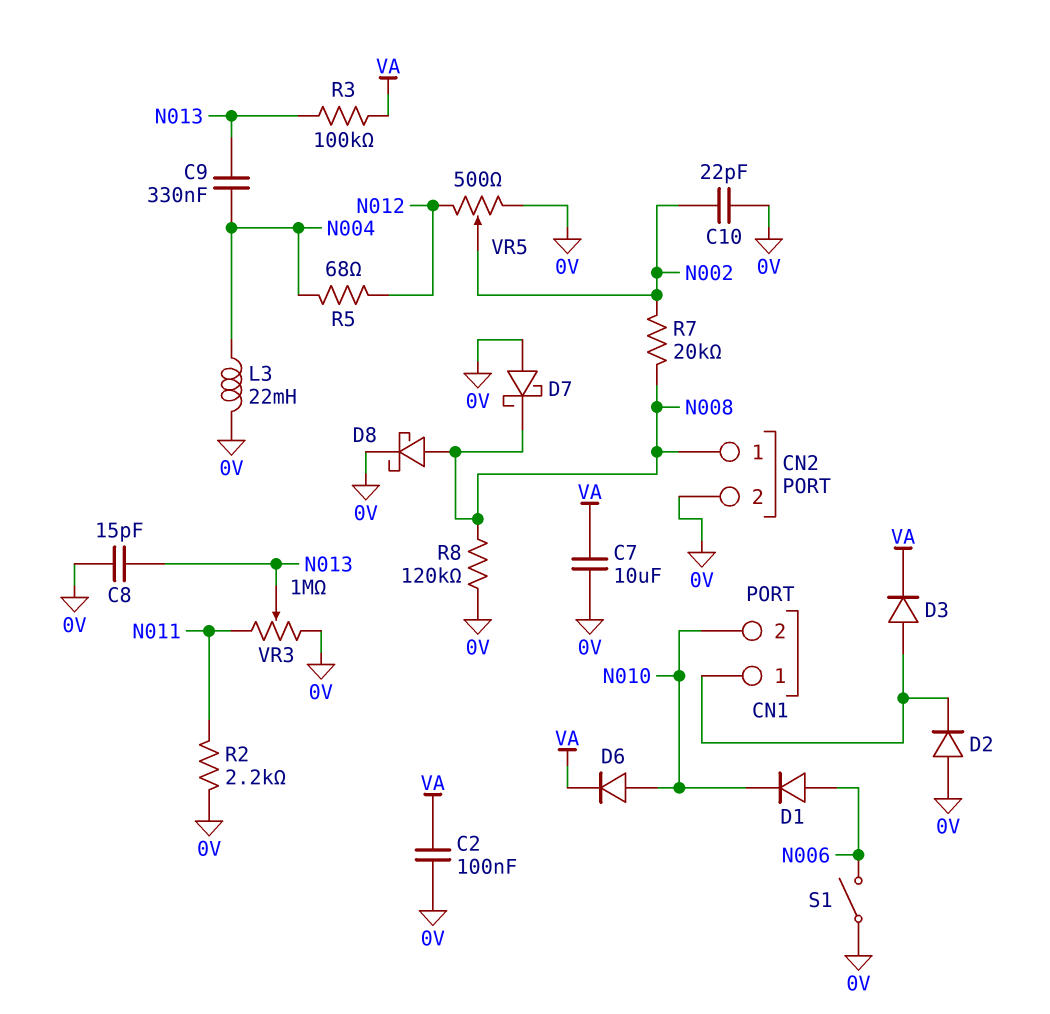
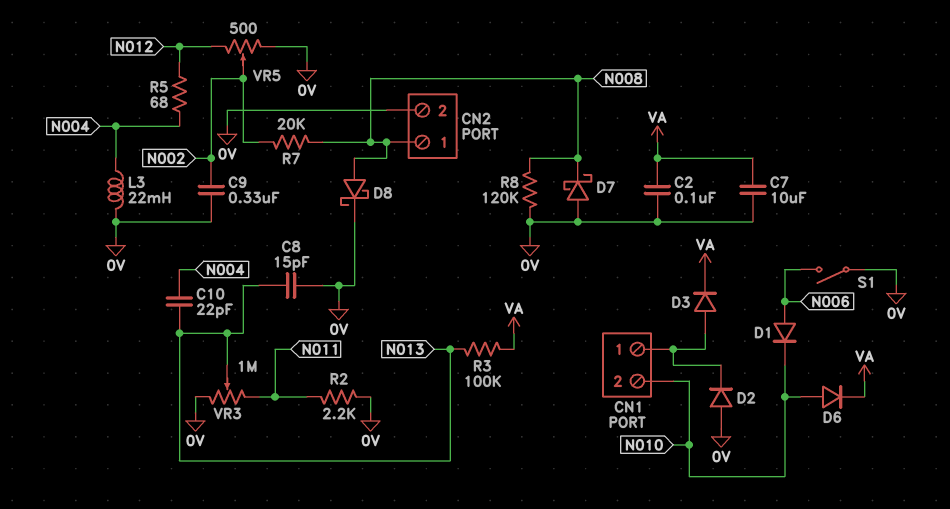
C9: 330nF (N004, N013) -> 330nF (0V, N002)
C10: 22pF (0V, N002) -> 22pF (N004, N013)

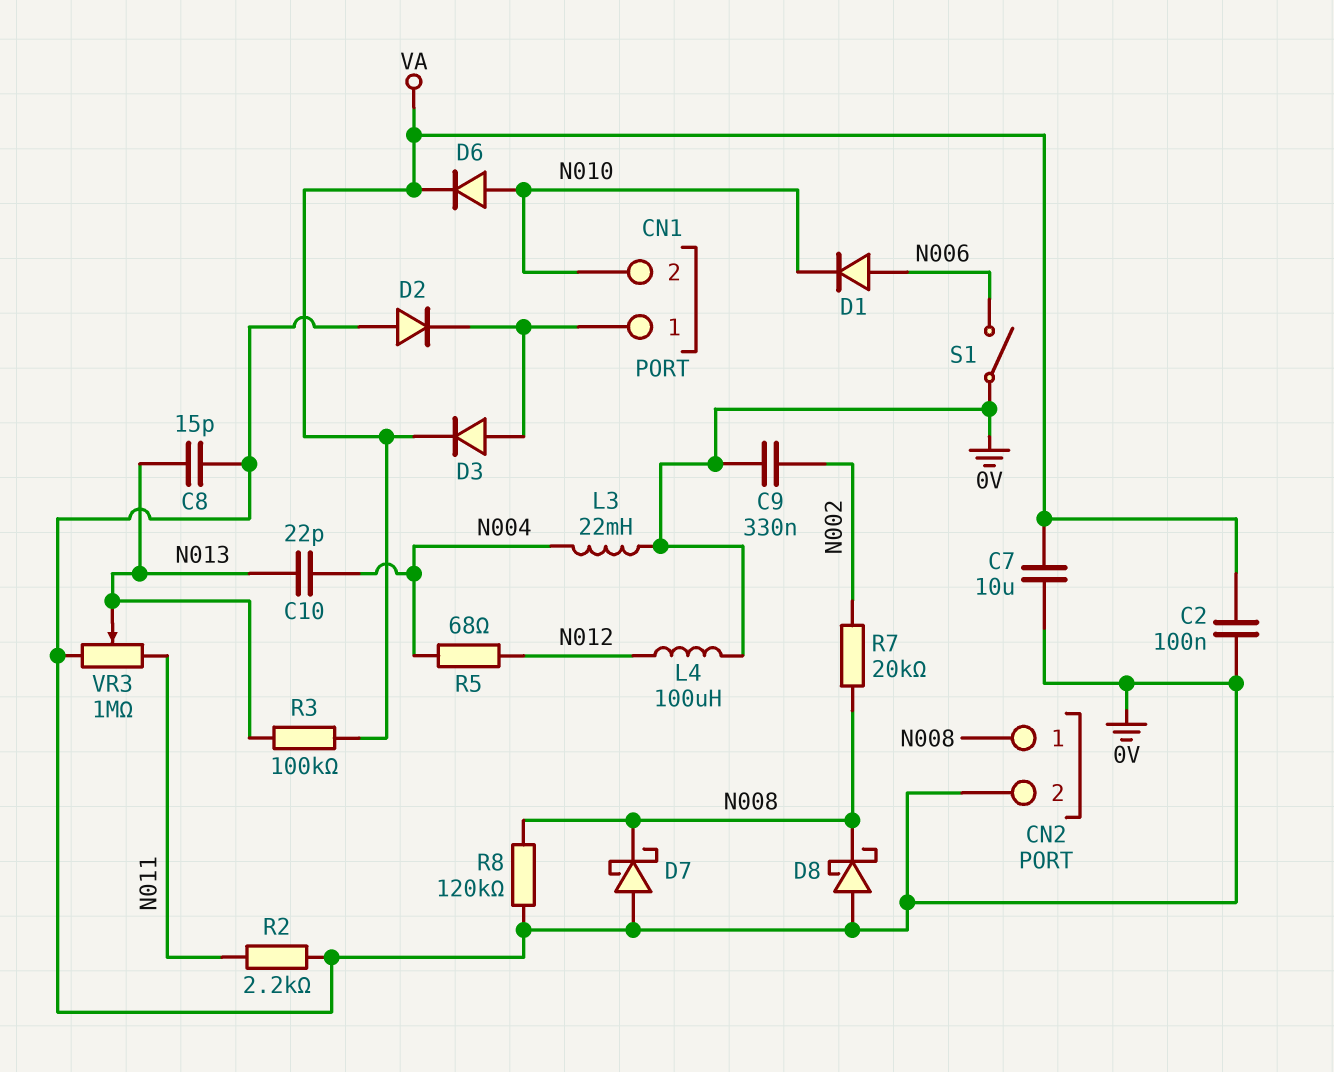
D8: schottky (A N008, K 0V) -> schottky (A 0V, K N008)
L4: none -> 100uH (0V, N012)
VR5: 500 (0V, N012, wiper N002) -> none

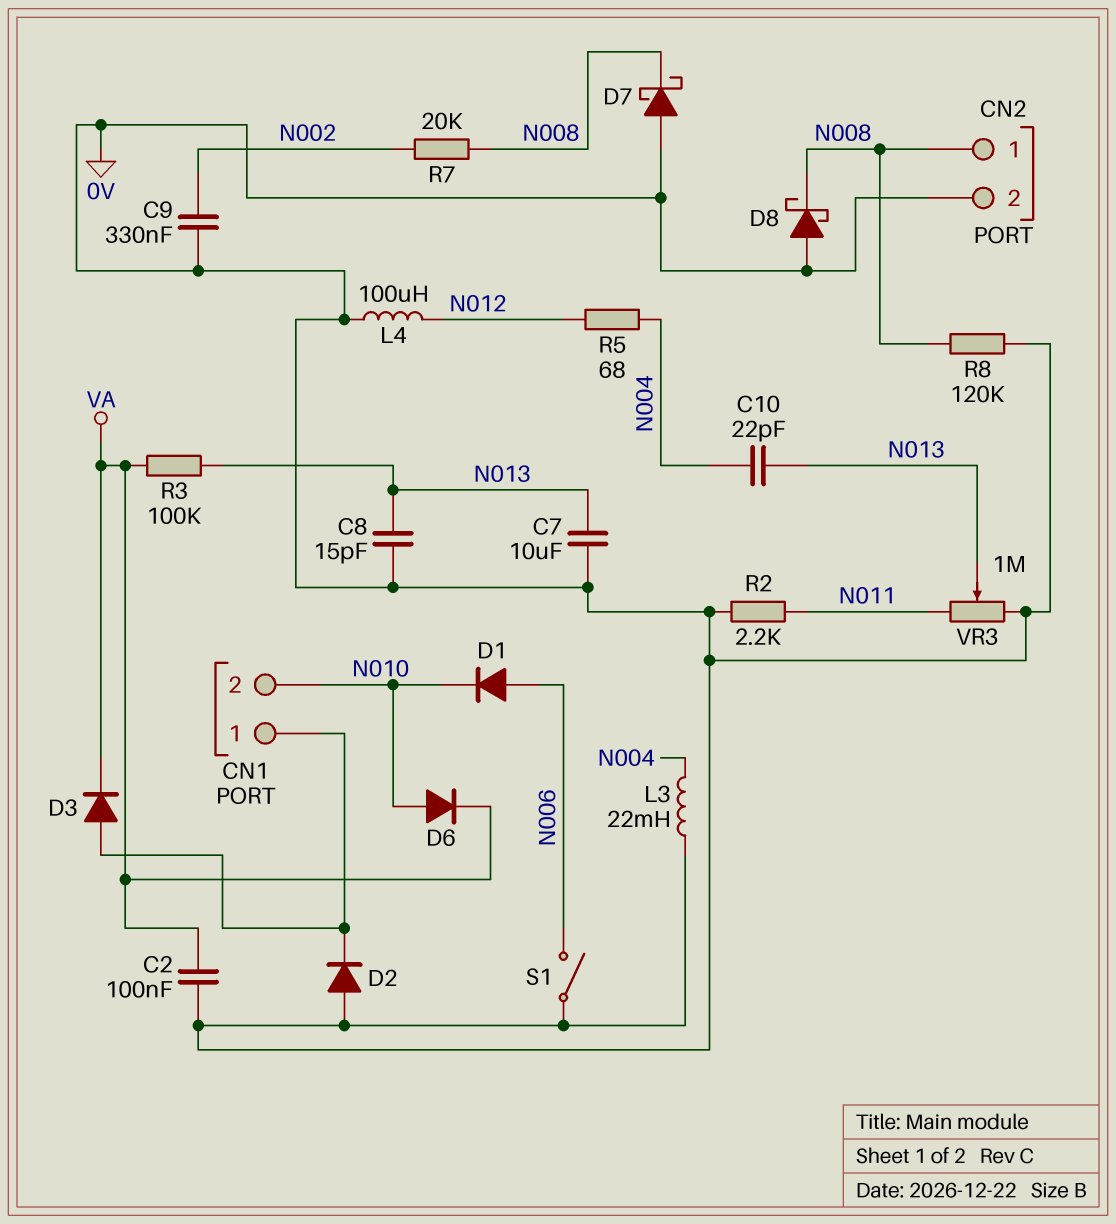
C7: 10uF (0V, VA) -> 10uF (0V, N013)

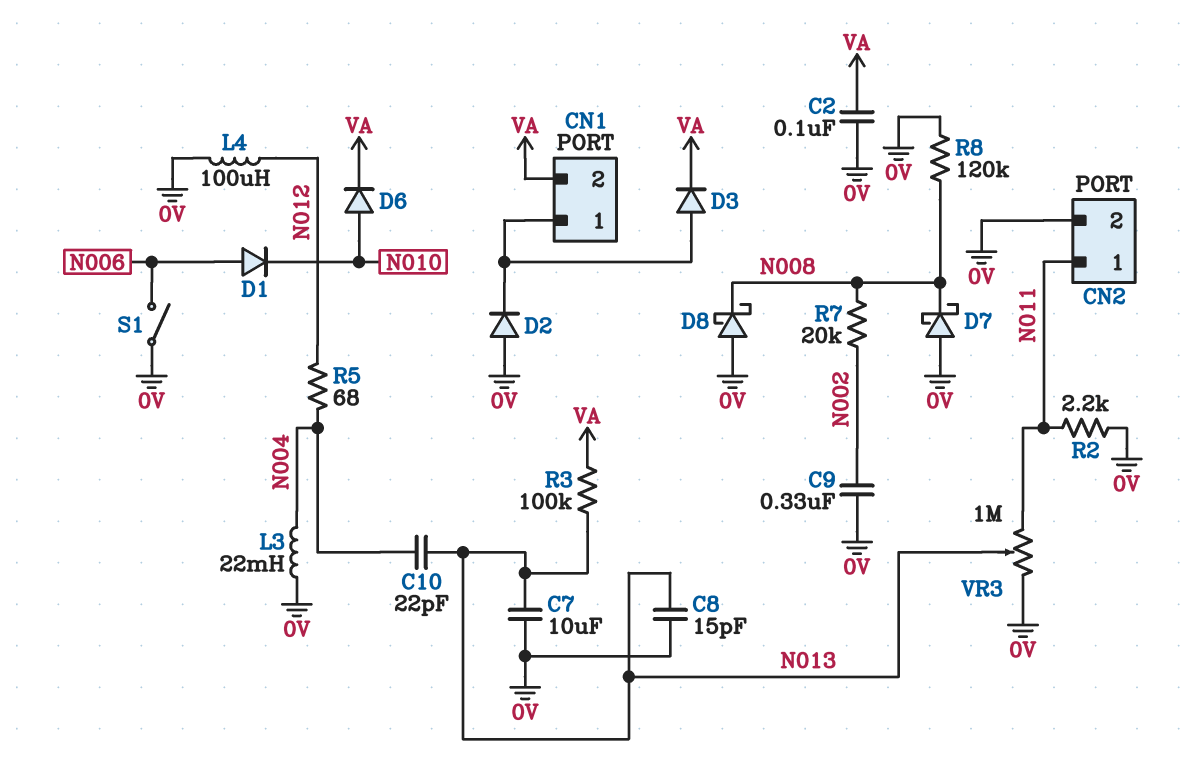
CN1 pin 2: N010 -> VA
CN2 pin 1: N008 -> N011

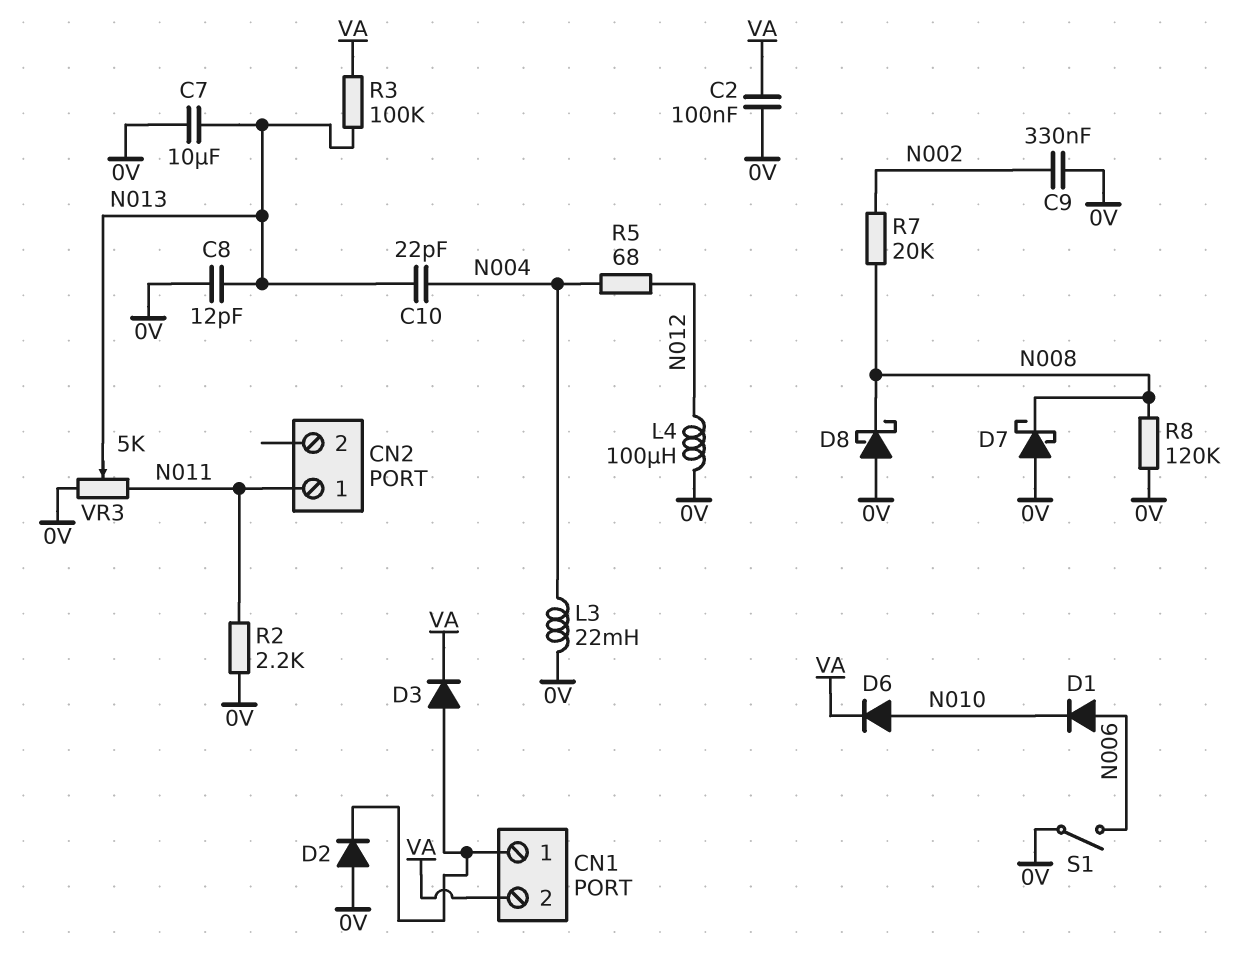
C8: 15pF (0V, N013) -> 12pF (0V, N013)
CN2 pin 2: 0V -> none
VR3: 1M (0V, N011, wiper N013) -> 5k (0V, N011, wiper N013)

